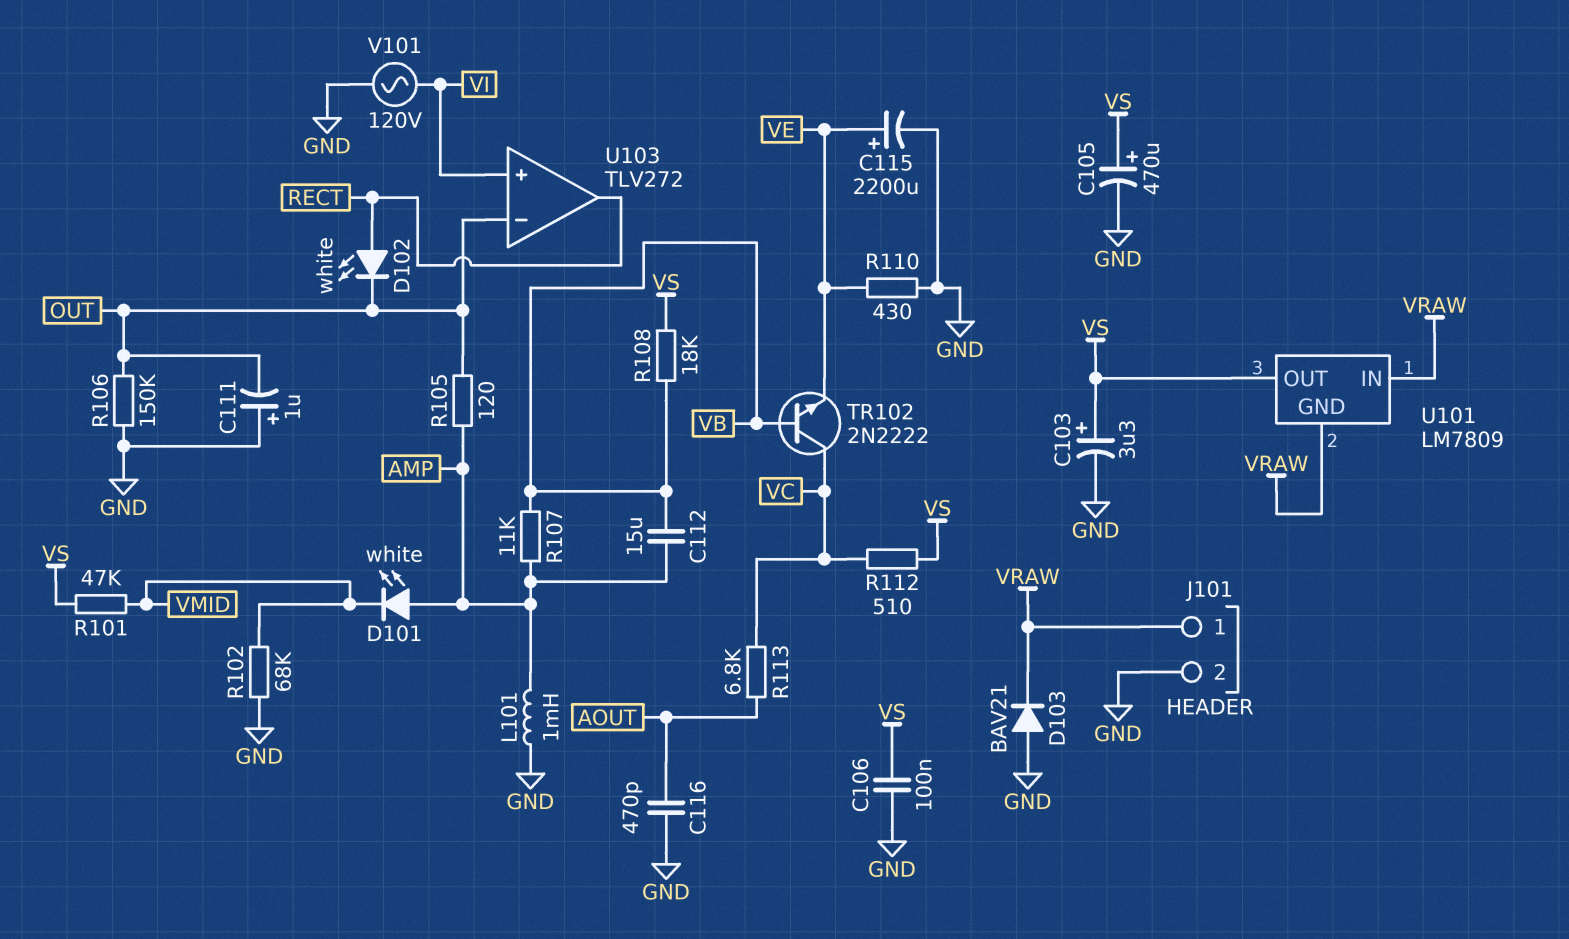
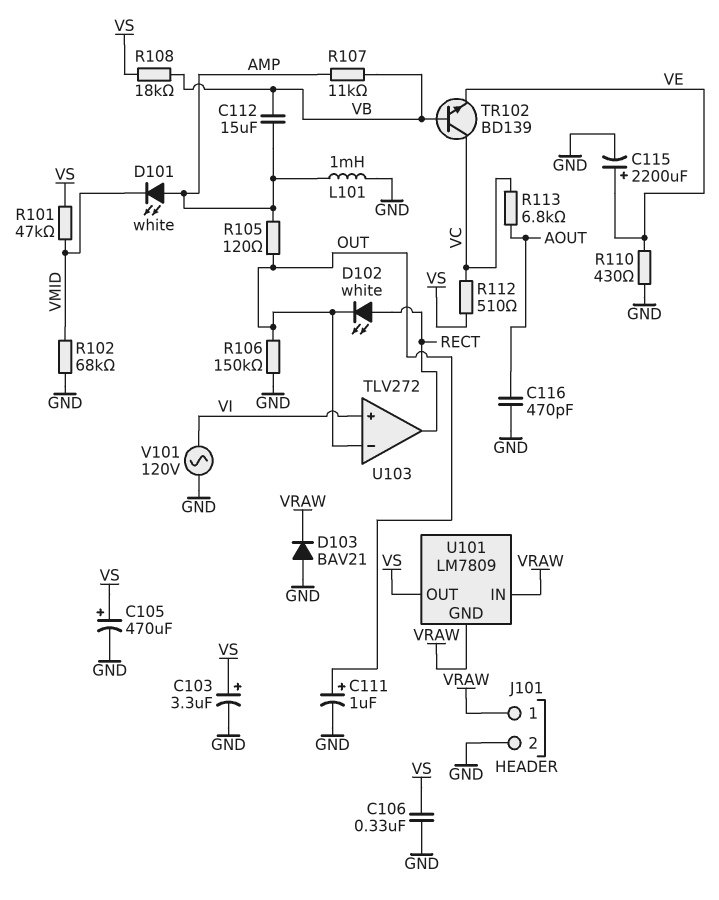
C106: 100nF (GND, VS) -> 330nF (GND, VS)
C111: 1uF (plus GND, minus OUT) -> 1uF (plus OUT, minus GND)
TR102: NPN 2N2222 (B VB, C VC, E VE) -> NPN BD139 (B VB, C VC, E VE)

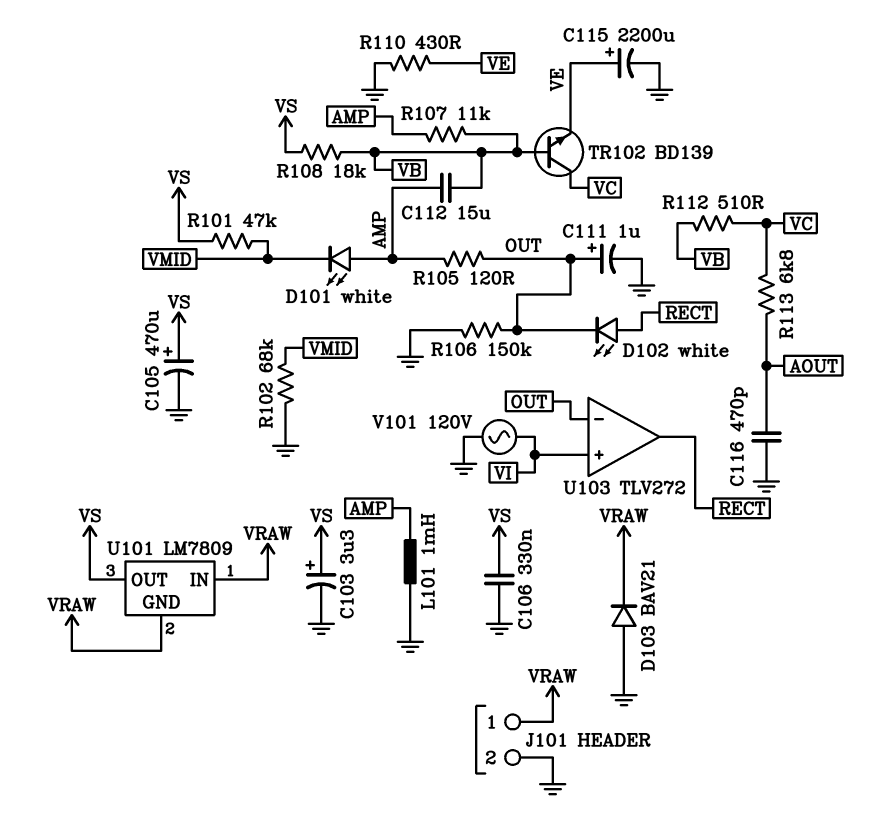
R112: 510 (VC, VS) -> 510 (VB, VC)

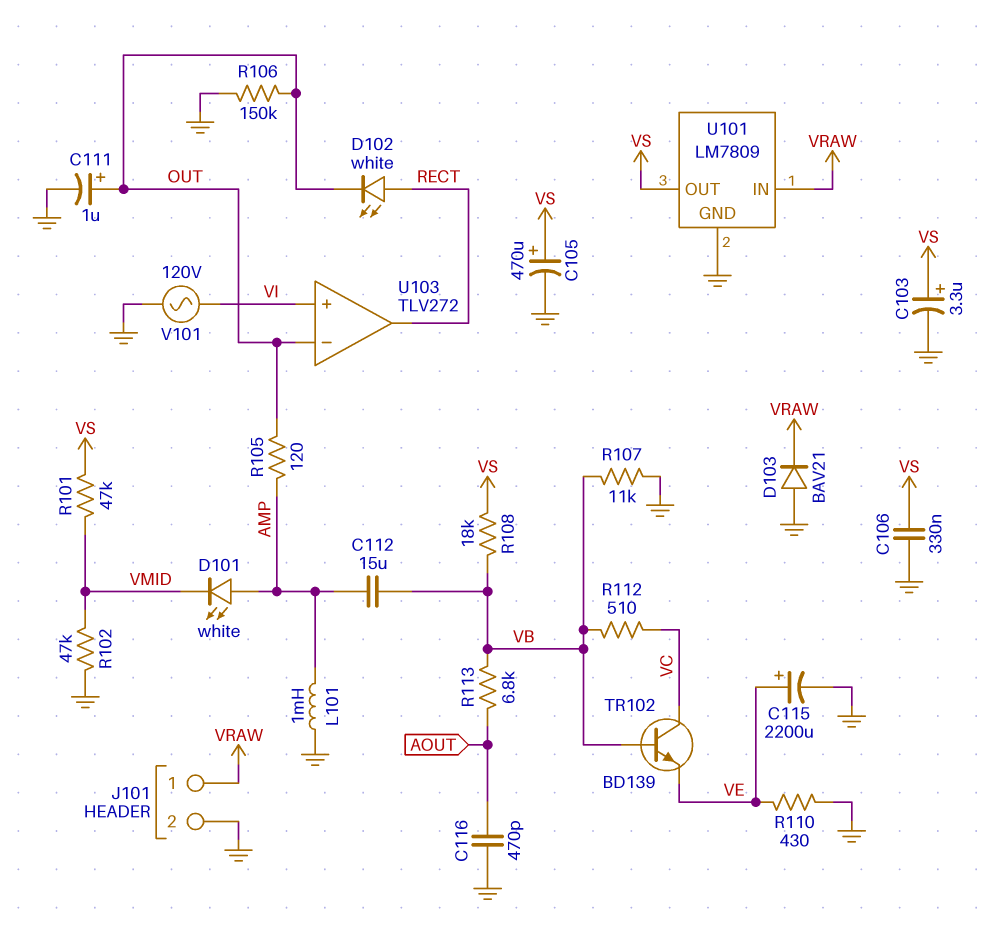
R102: 68k (GND, VMID) -> 47k (GND, VMID)
R107: 11k (AMP, VB) -> 11k (GND, VB)
R113: 6.8k (AOUT, VC) -> 6.8k (AOUT, VB)
U101 pin GND: VRAW -> GND

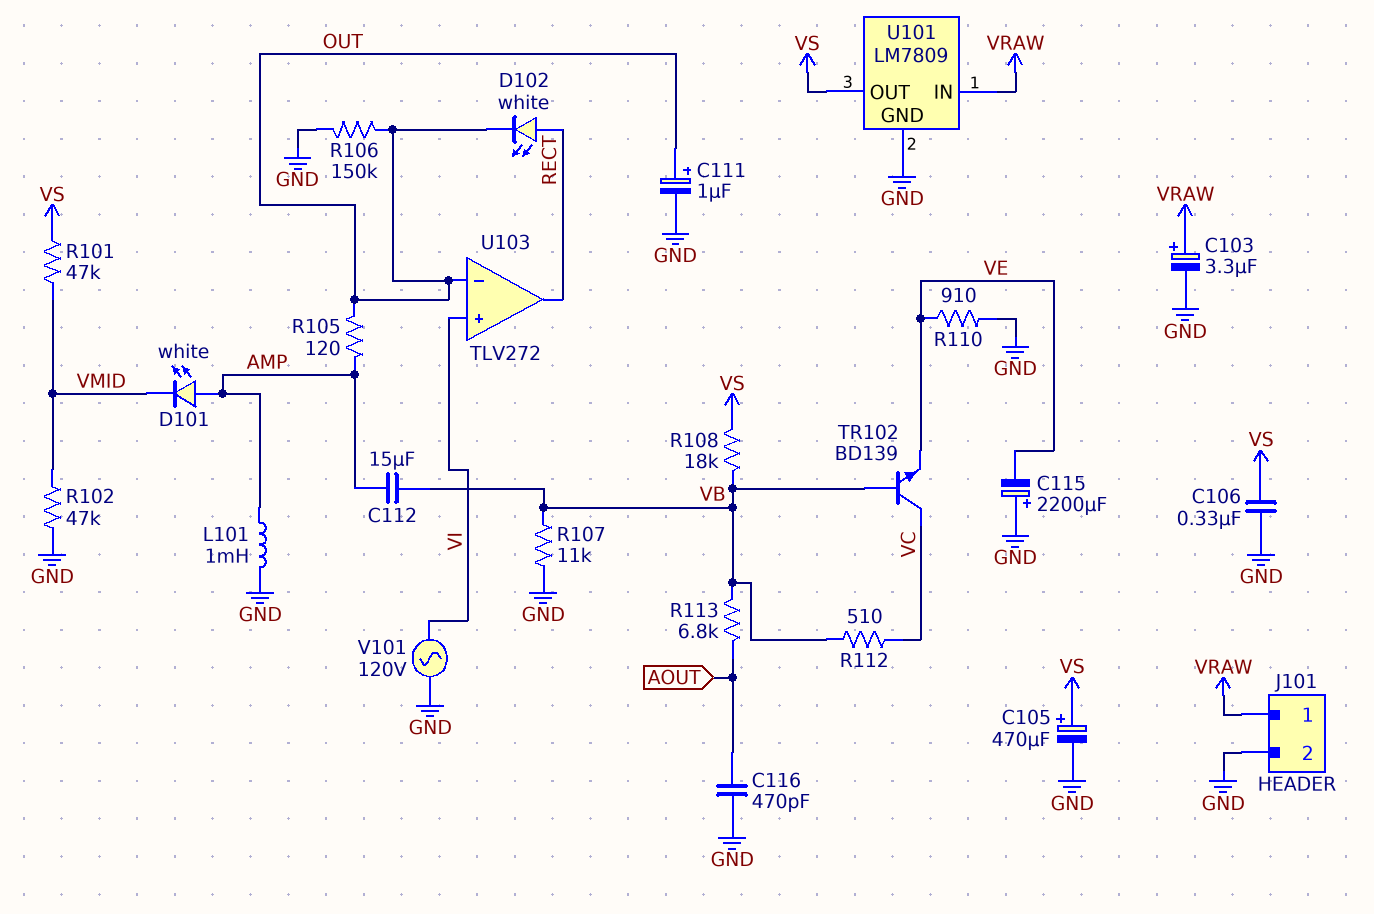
C103: 3.3uF (plus VS, minus GND) -> 3.3uF (plus VRAW, minus GND)
C115: 2200uF (plus VE, minus GND) -> 2200uF (plus GND, minus VE)
D103: diode BAV21 (A GND, K VRAW) -> none
R110: 430 (GND, VE) -> 910 (GND, VE)

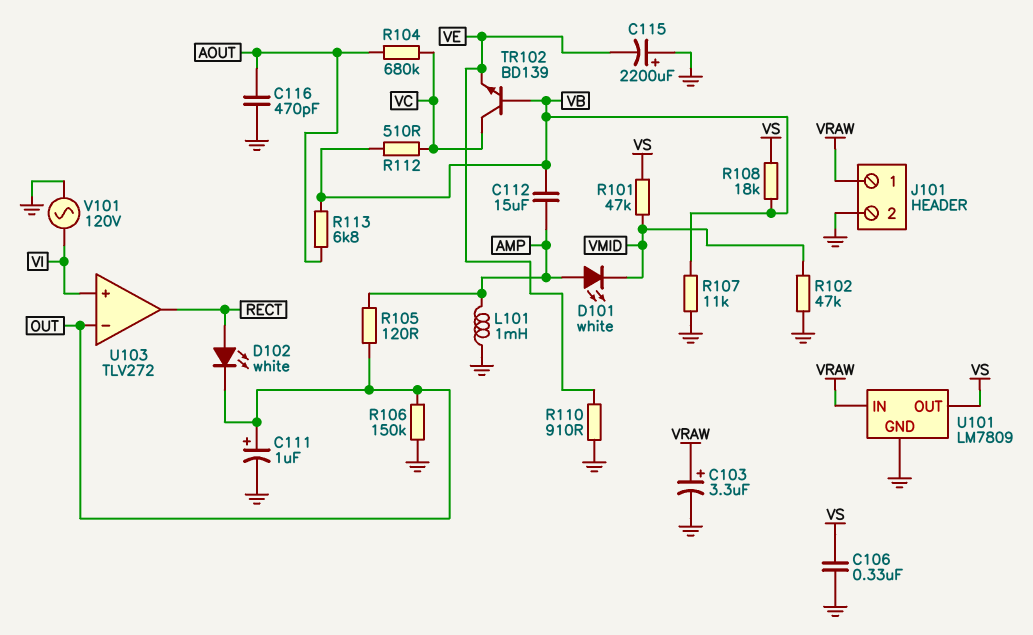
C105: 470uF (plus VS, minus GND) -> none
R104: none -> 680k (AOUT, VC)

